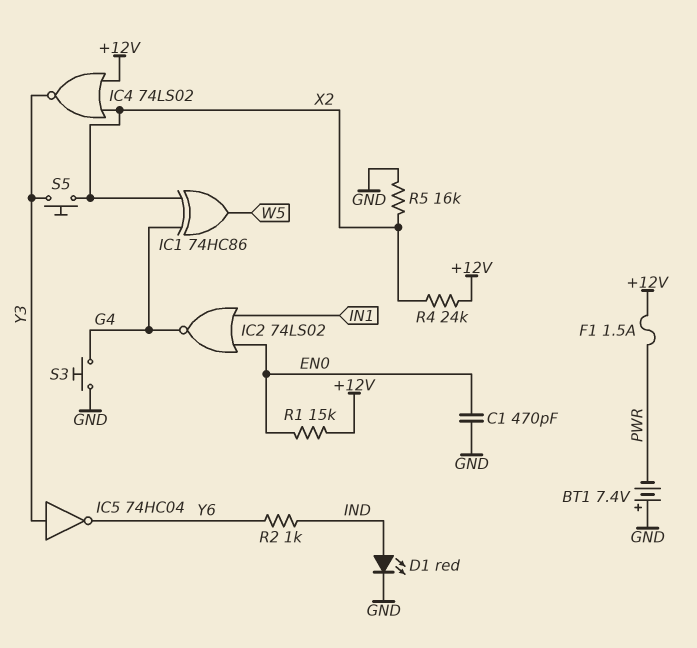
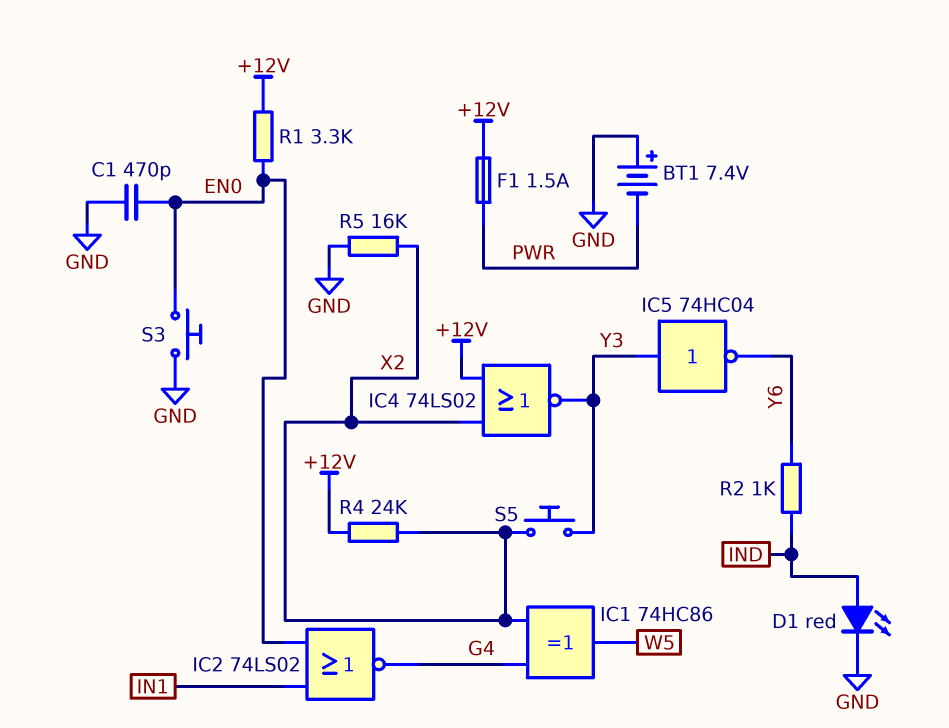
R1: 15k (+12V, EN0) -> 3.3k (+12V, EN0)
S3: button (G4, GND) -> button (EN0, GND)

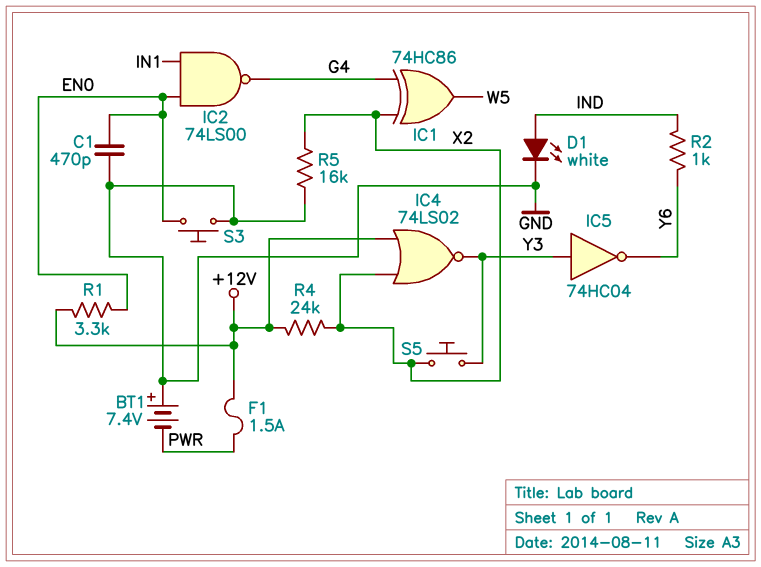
D1: LED red (A IND, K GND) -> LED white (A IND, K GND)
IC2: NOR 74LS02 (in EN0, in IN1, out G4) -> NAND 74LS00 (in EN0, in IN1, out G4)

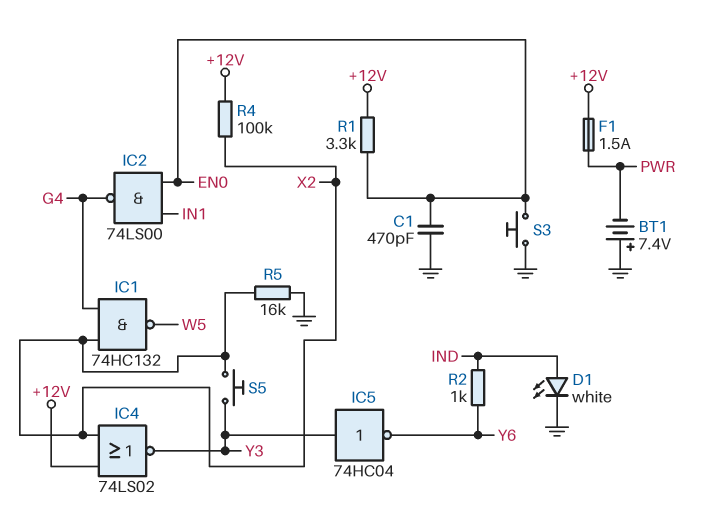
IC1: XOR 74HC86 (in G4, in X2, out W5) -> NAND 74HC132 (in G4, in X2, out W5)
R4: 24k (+12V, X2) -> 100k (+12V, X2)

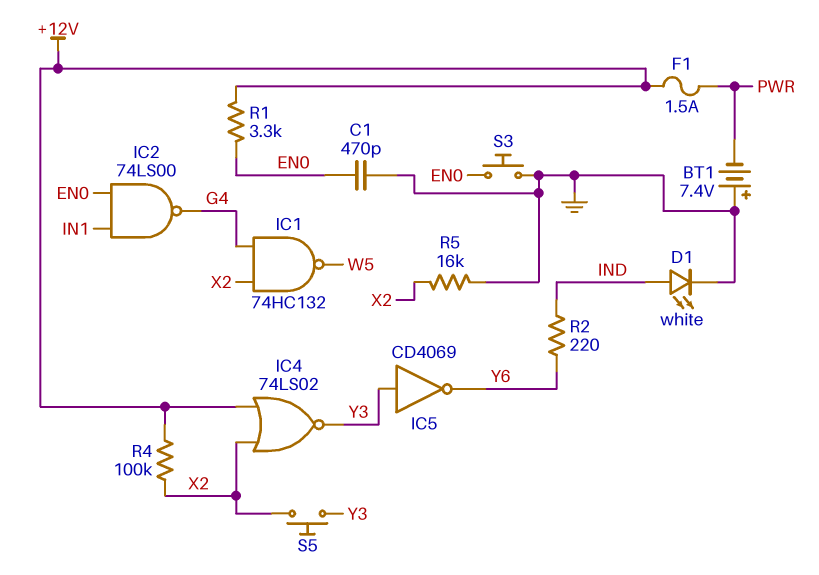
IC5: NOT 74HC04 (in Y3, out Y6) -> NOT CD4069 (in Y3, out Y6)
R2: 1k (IND, Y6) -> 220 (IND, Y6)

